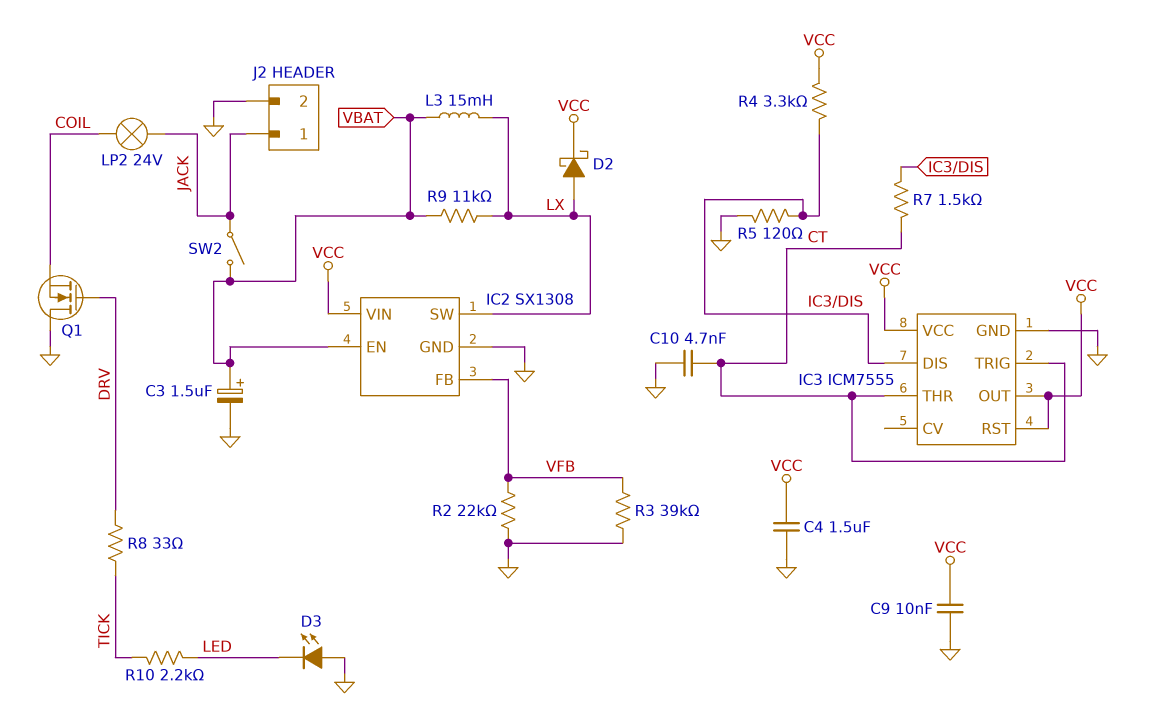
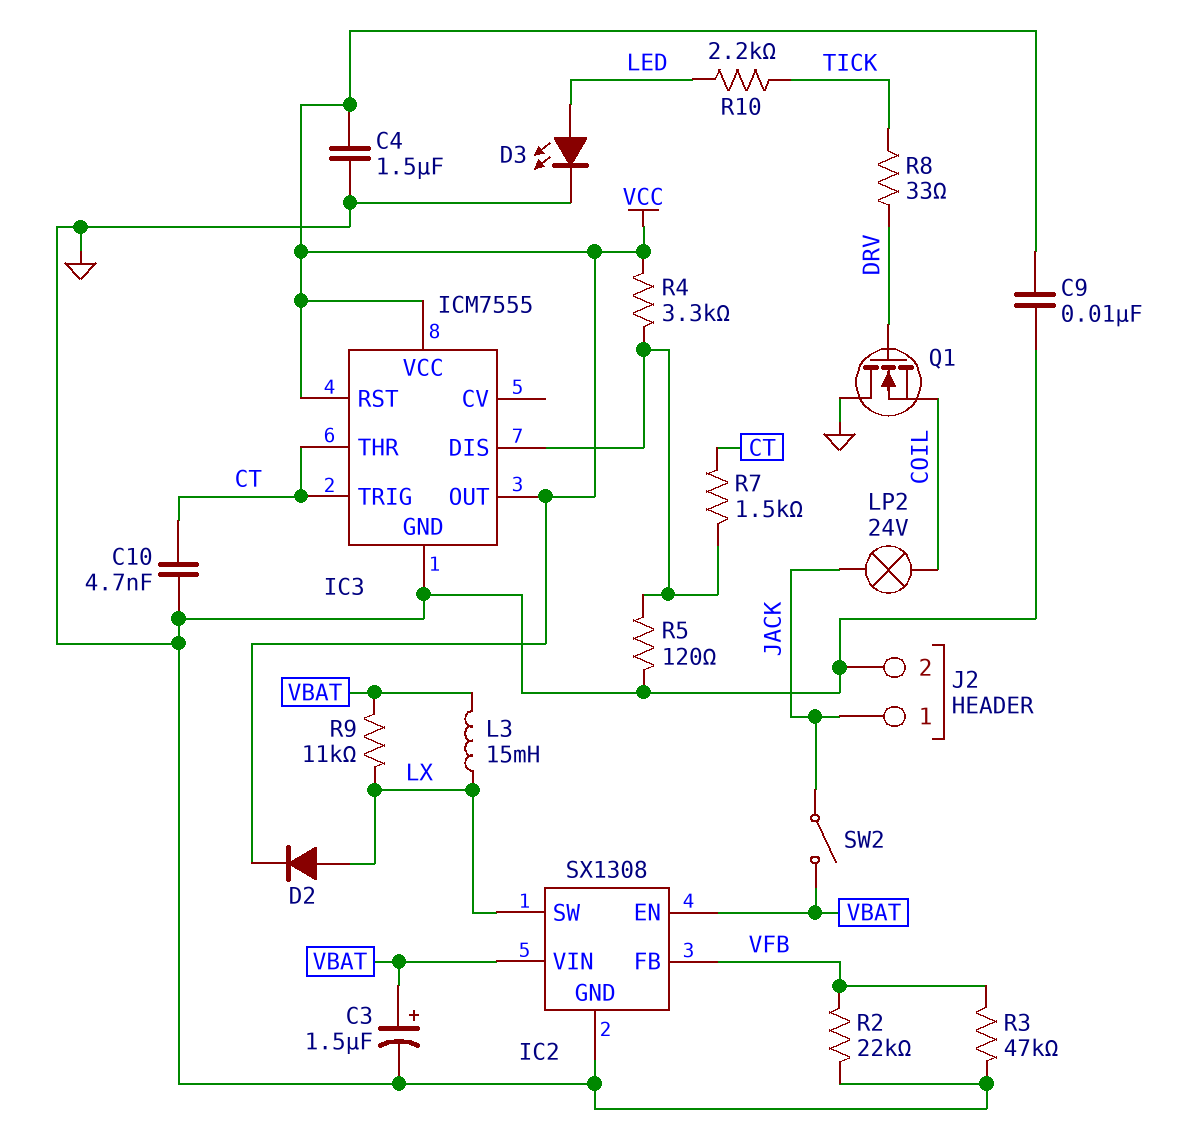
D2: schottky (A LX, K VCC) -> diode (A LX, K VCC)
D3: LED (A GND, K LED) -> LED (A LED, K GND)
IC2 pin VIN: VCC -> VBAT
R3: 39k (GND, VFB) -> 47k (GND, VFB)

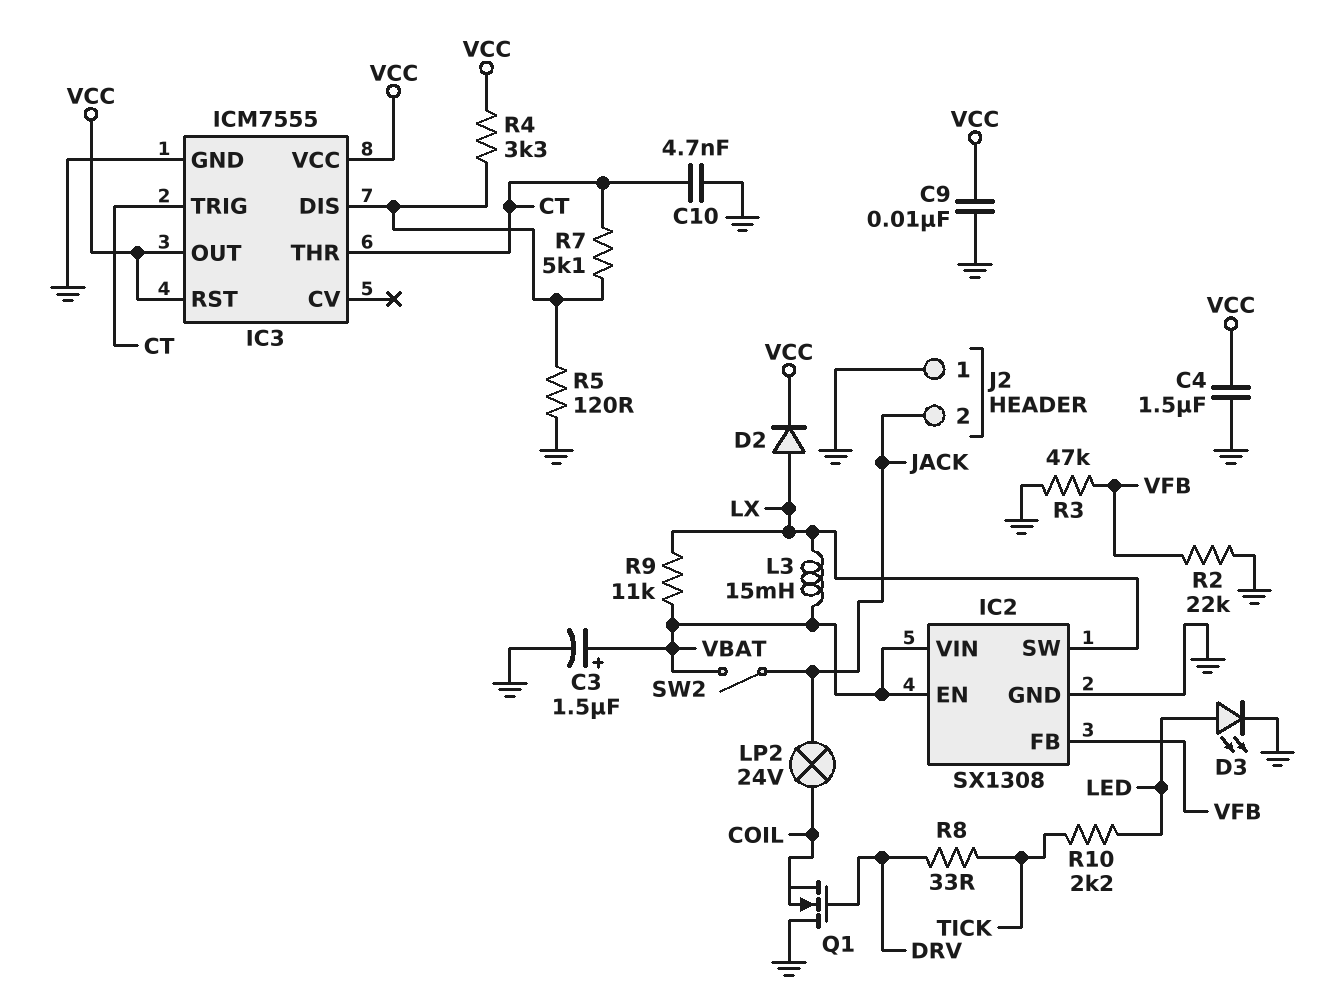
J2 pin 1: JACK -> GND
J2 pin 2: GND -> JACK
R7: 1.5k (CT, IC3/DIS) -> 5.1k (CT, IC3/DIS)

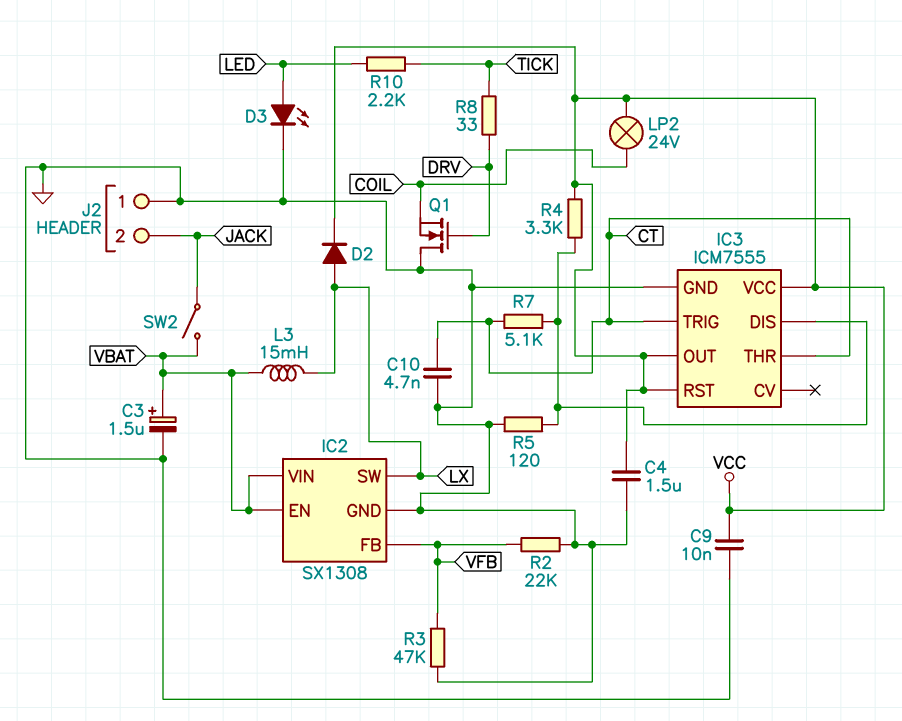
LP2: lamp 24V (COIL, JACK) -> lamp 24V (COIL, VCC)
R9: 11k (LX, VBAT) -> none

